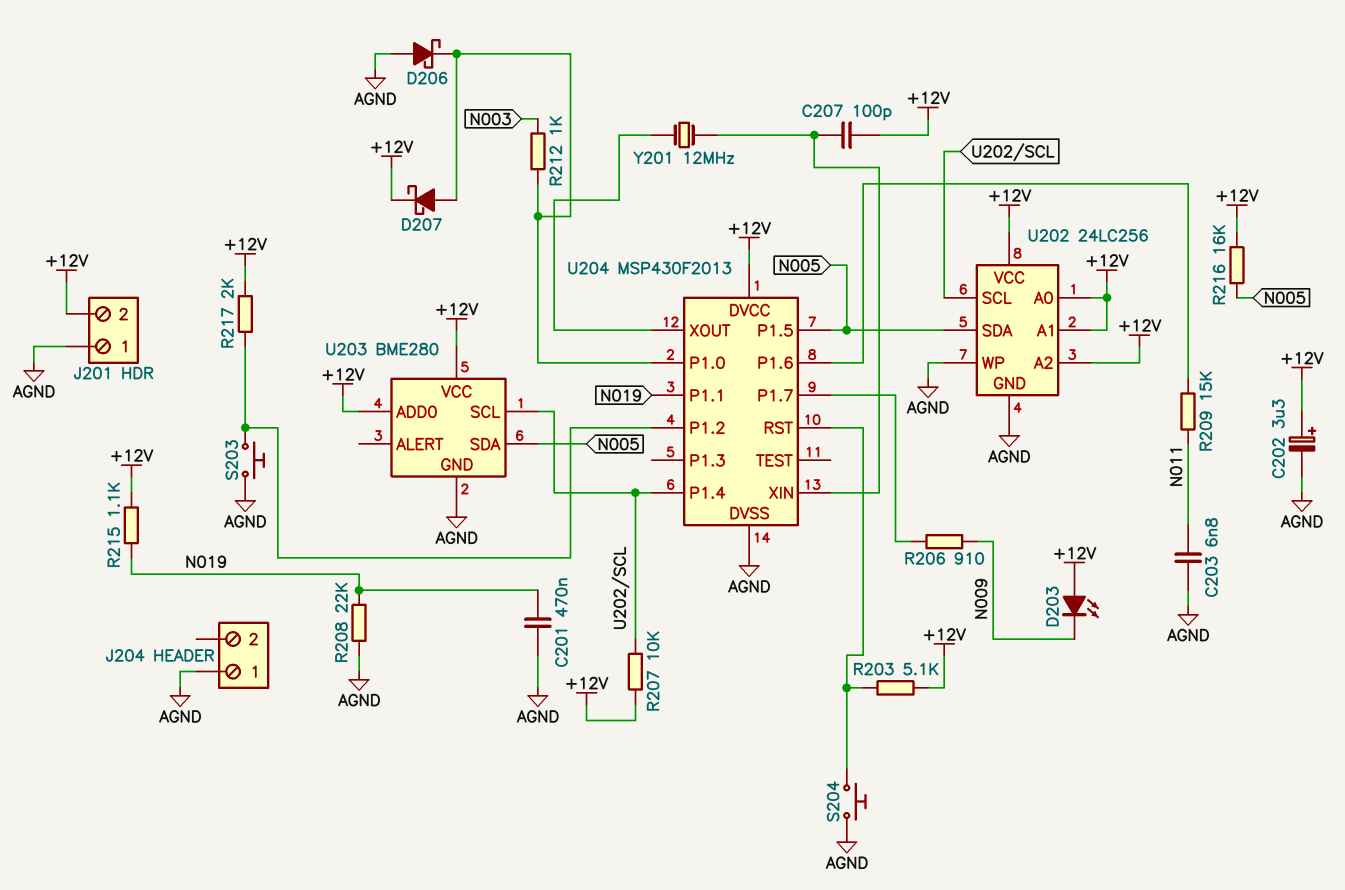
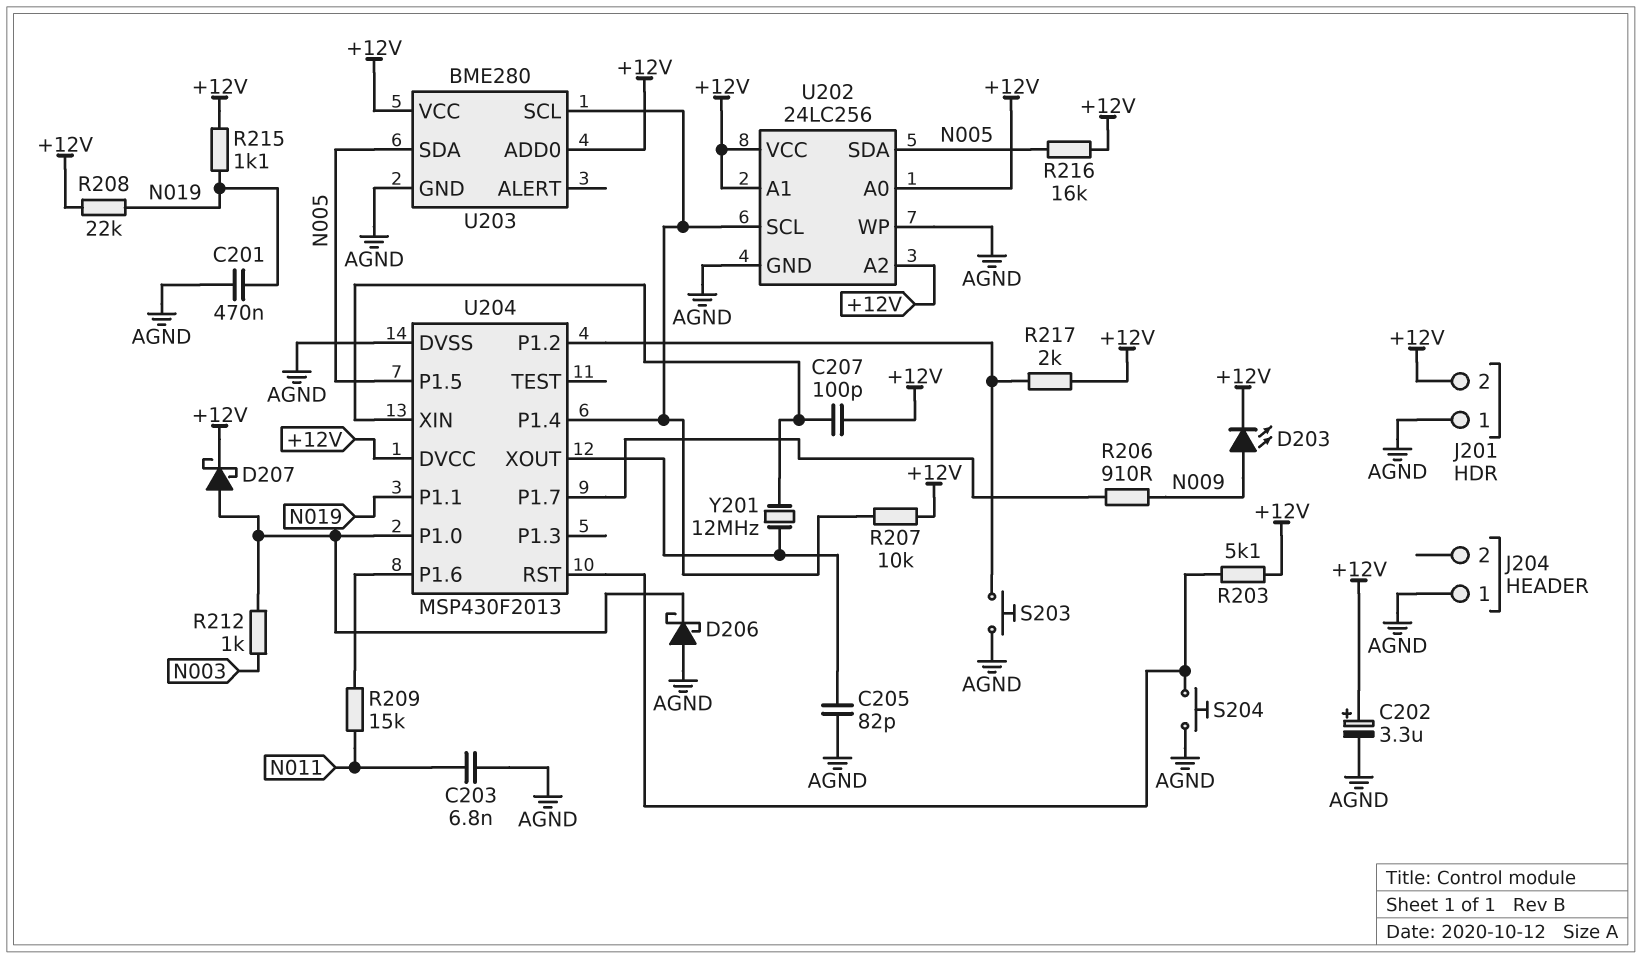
C205: none -> 82pF (AGND, U204/XOUT)
D203: LED (A +12V, K N009) -> LED (A N009, K +12V)
R208: 22k (AGND, N019) -> 22k (+12V, N019)

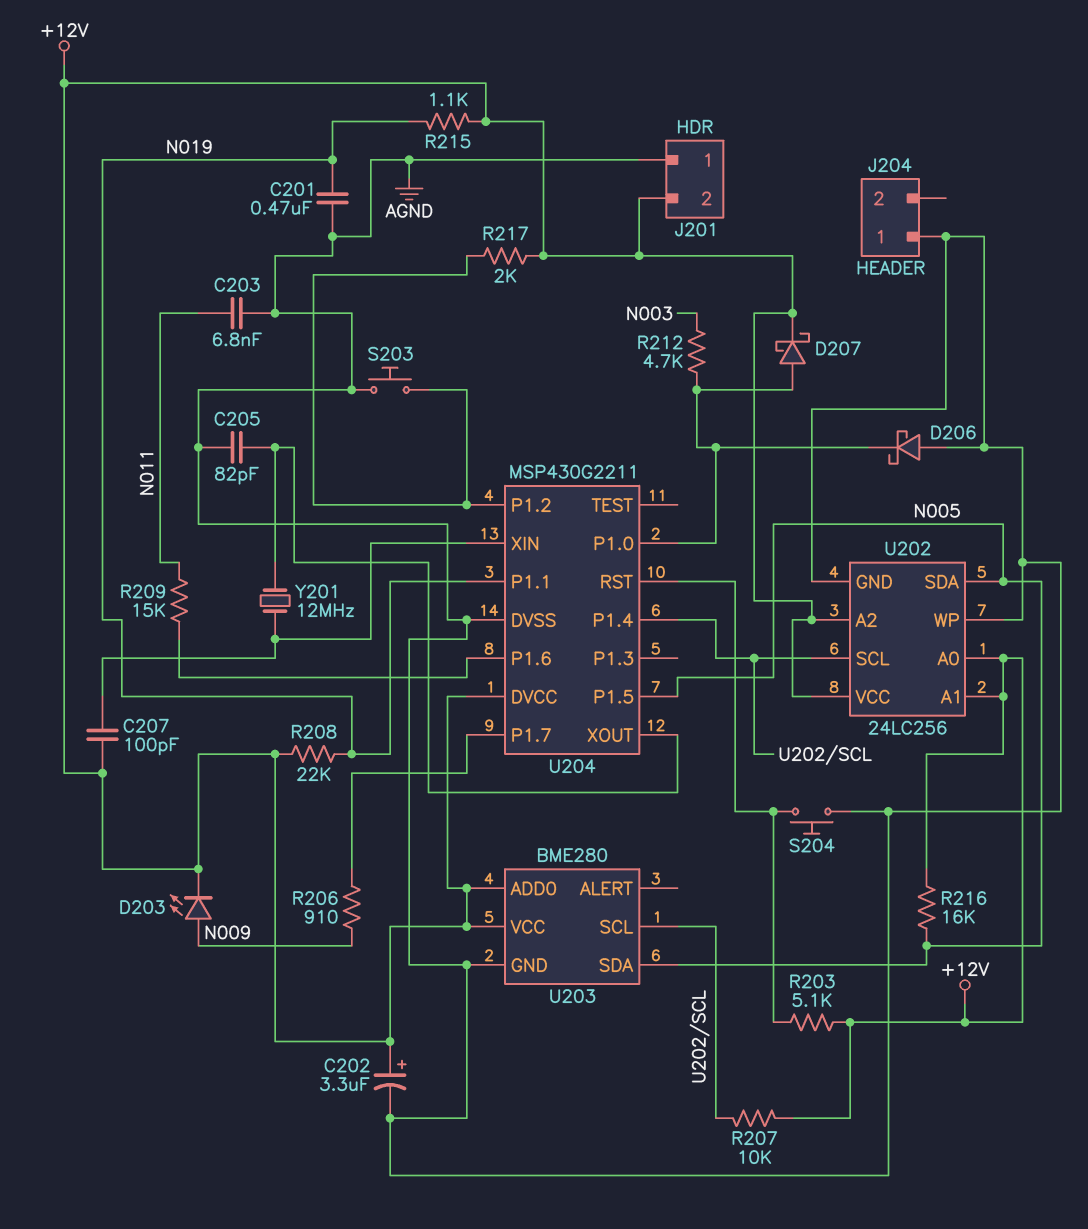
R212: 1k (N003, U204/P1.0) -> 4.7k (N003, U204/P1.0)
U204: MSP430F2013 -> MSP430G2211

